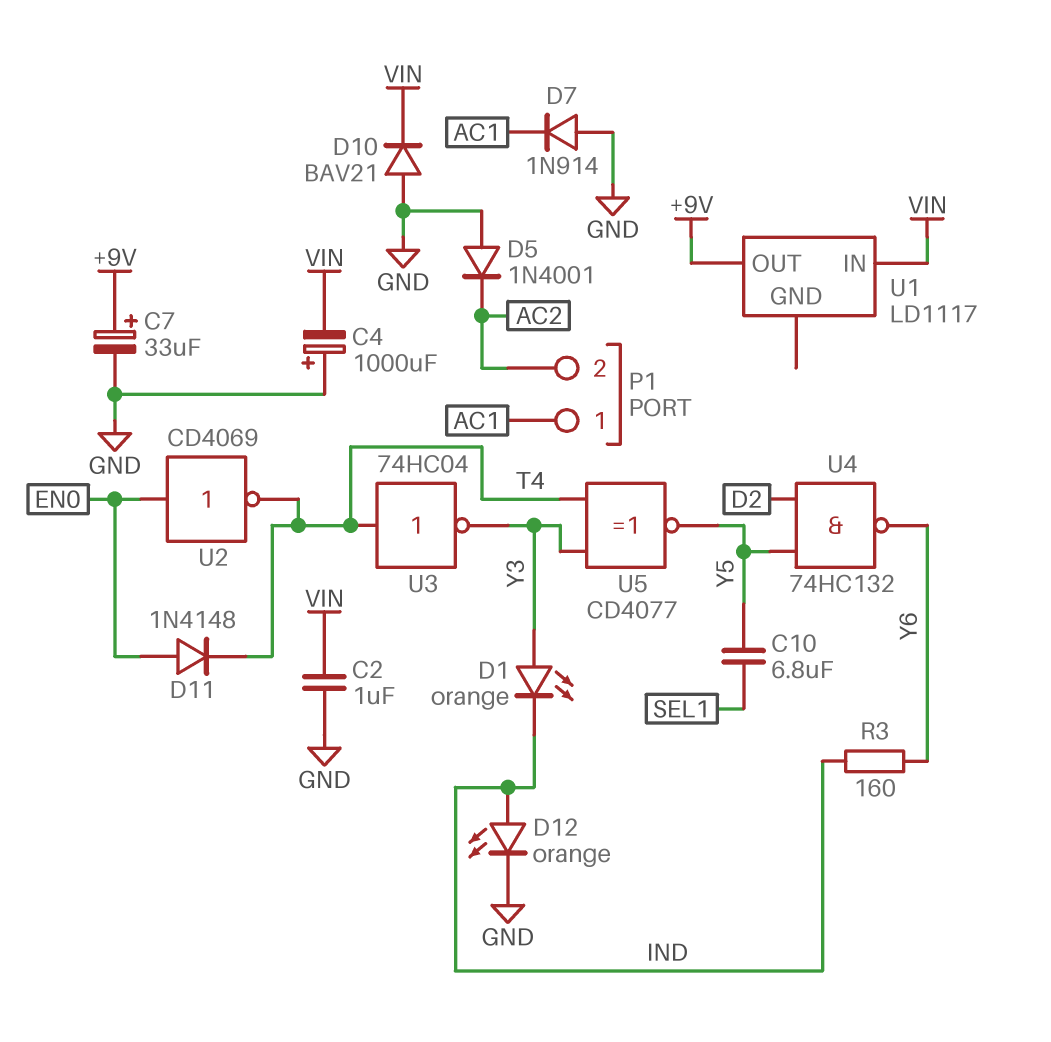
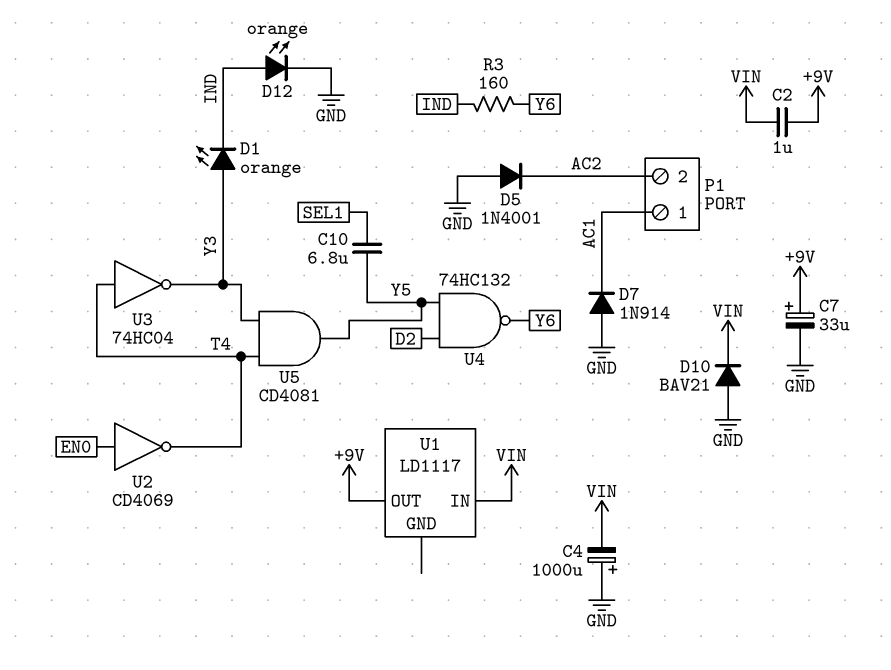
C2: 1uF (GND, VIN) -> 1uF (+9V, VIN)
D11: diode 1N4148 (A EN0, K T4) -> none
U5: XNOR CD4077 (in T4, in Y3, out Y5) -> AND CD4081 (in T4, in Y3, out Y5)

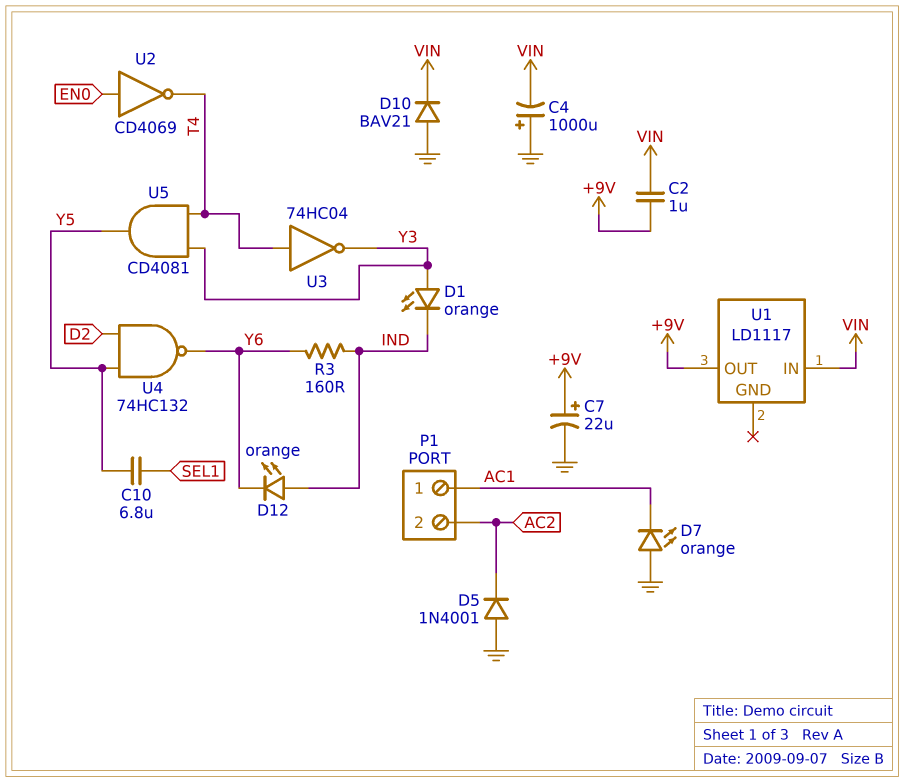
C7: 33uF (plus +9V, minus GND) -> 22uF (plus +9V, minus GND)
D7: diode 1N914 (A GND, K AC1) -> LED orange (A GND, K AC1)
D12: LED orange (A IND, K GND) -> LED orange (A IND, K Y6)

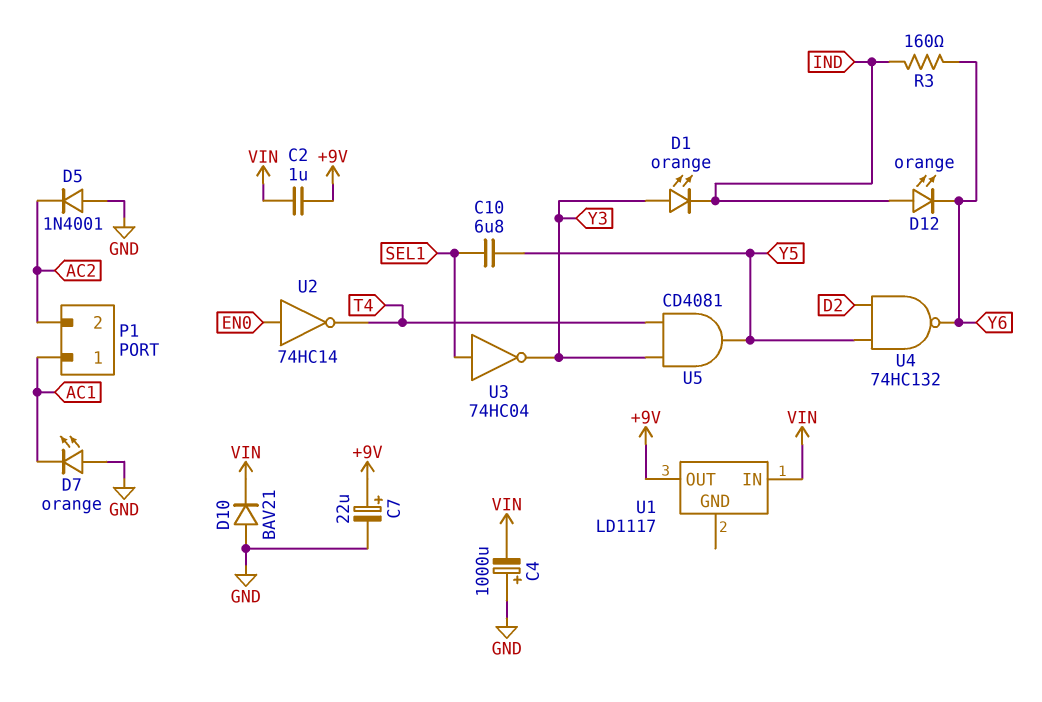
U2: NOT CD4069 (in EN0, out T4) -> NOT 74HC14 (in EN0, out T4)
U3: NOT 74HC04 (in T4, out Y3) -> NOT 74HC04 (in SEL1, out Y3)

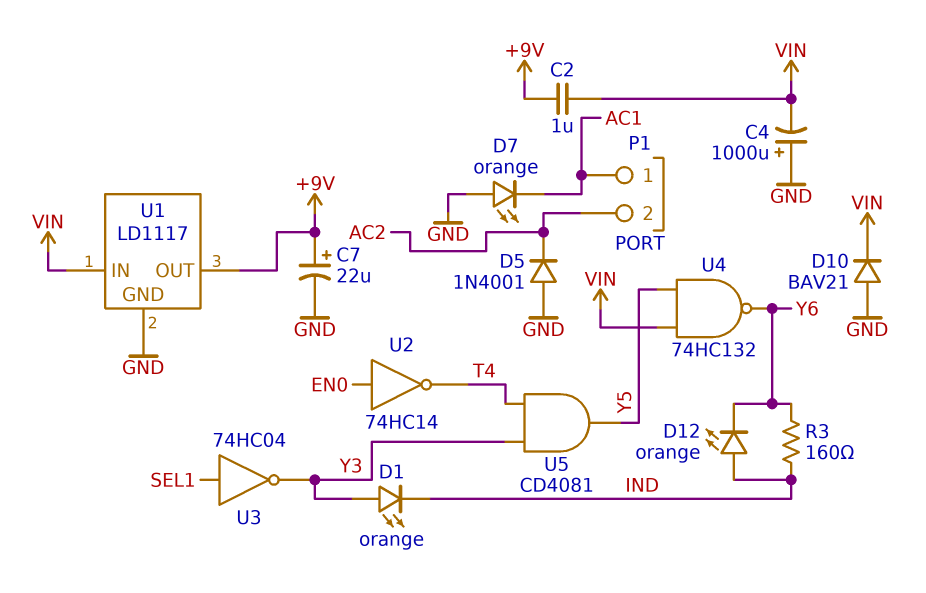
C10: 6.8uF (SEL1, Y5) -> none
U1 pin GND: none -> GND
U4: NAND 74HC132 (in D2, in Y5, out Y6) -> NAND 74HC132 (in VIN, in Y5, out Y6)

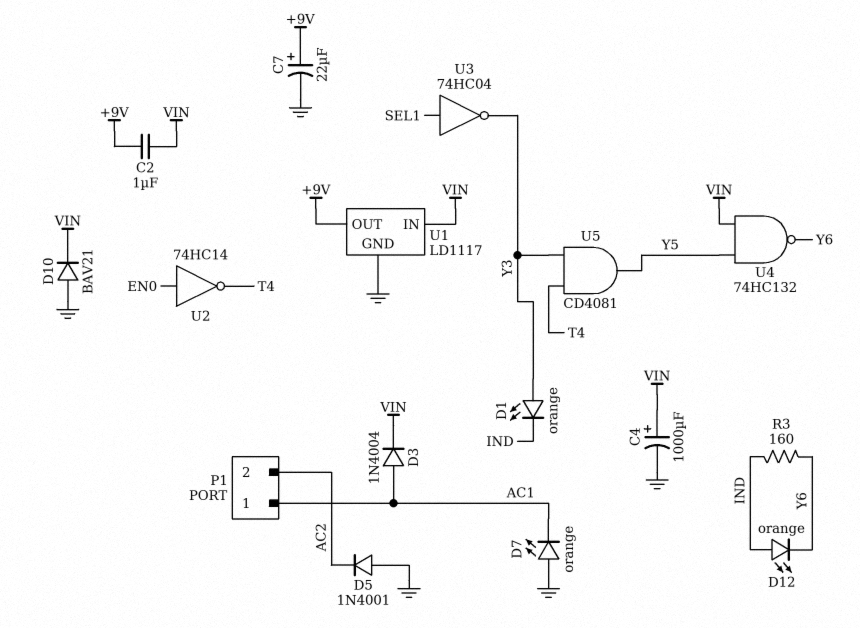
C4: 1000uF (plus GND, minus VIN) -> 1000uF (plus VIN, minus GND)
D3: none -> diode 1N4004 (A AC1, K VIN)

